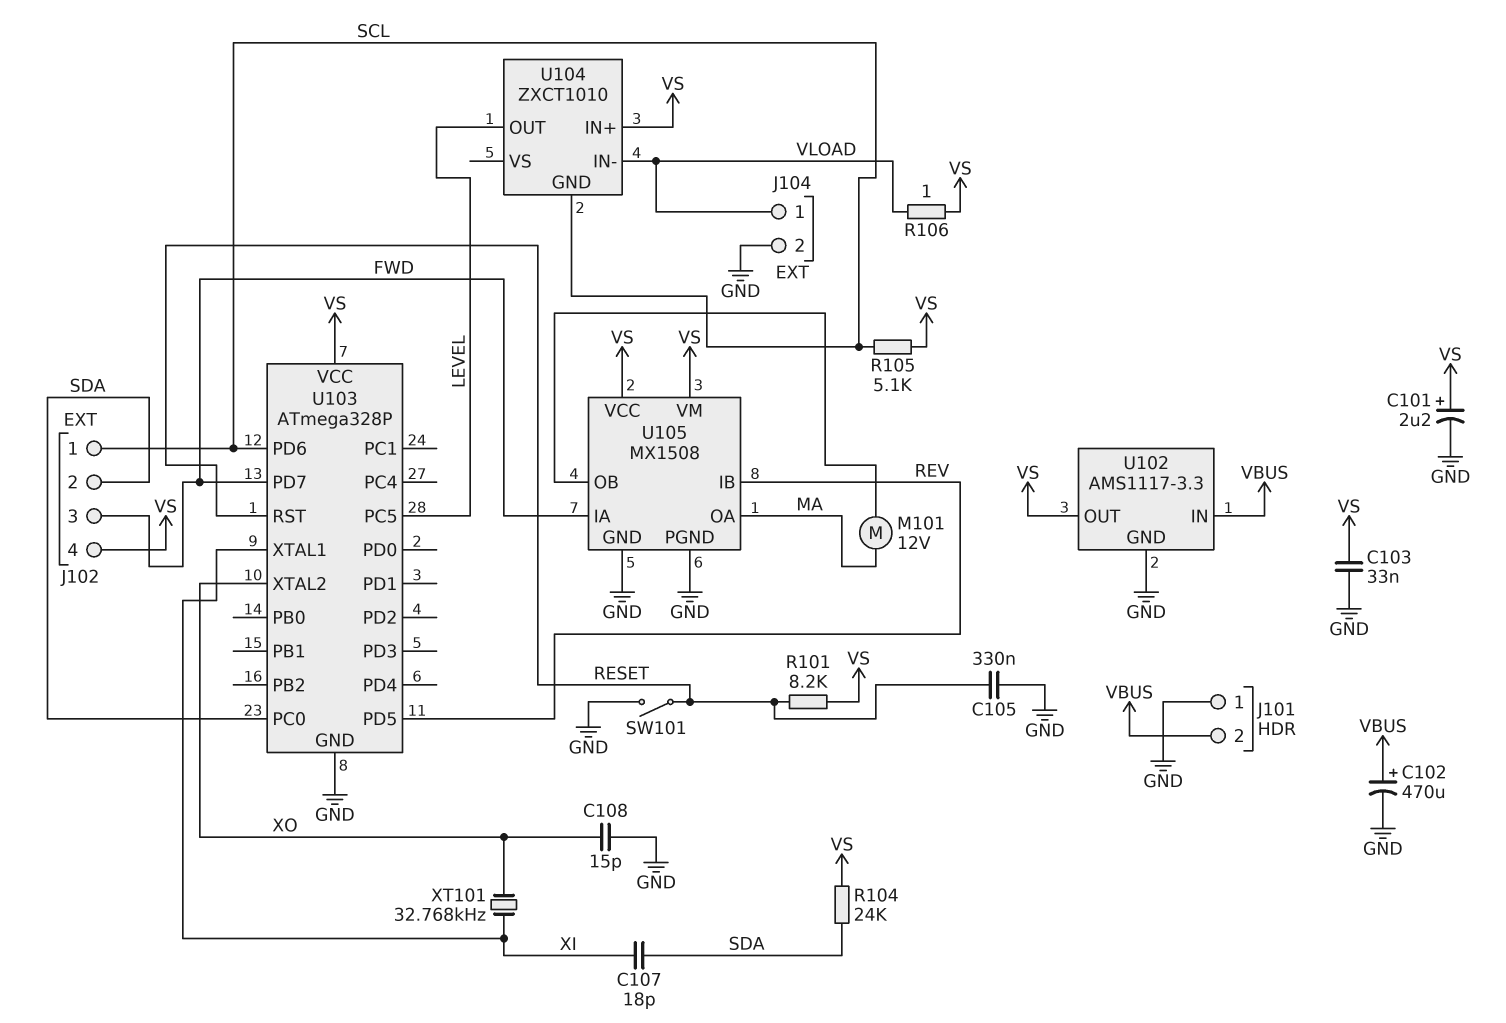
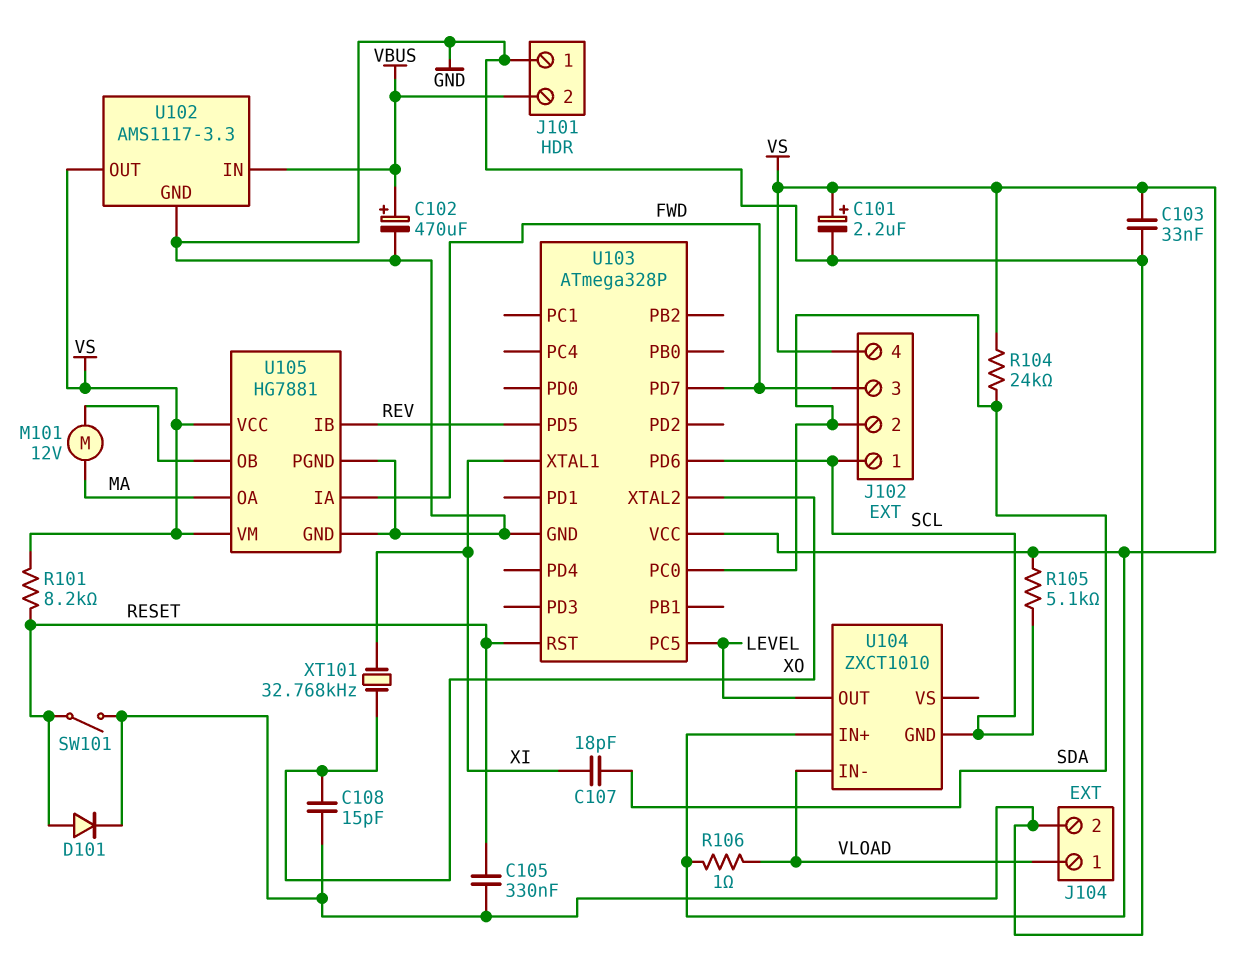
D101: none -> diode (A RESET, K GND)
U105: MX1508 -> HG7881

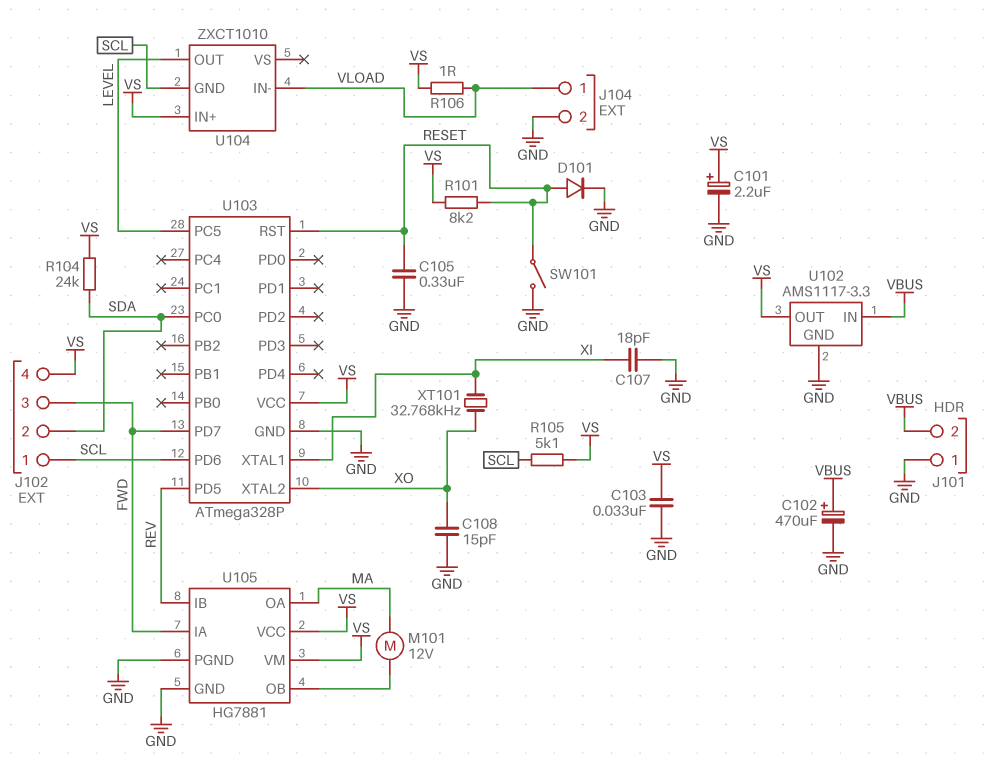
C107: 18pF (SDA, XI) -> 18pF (GND, XI)

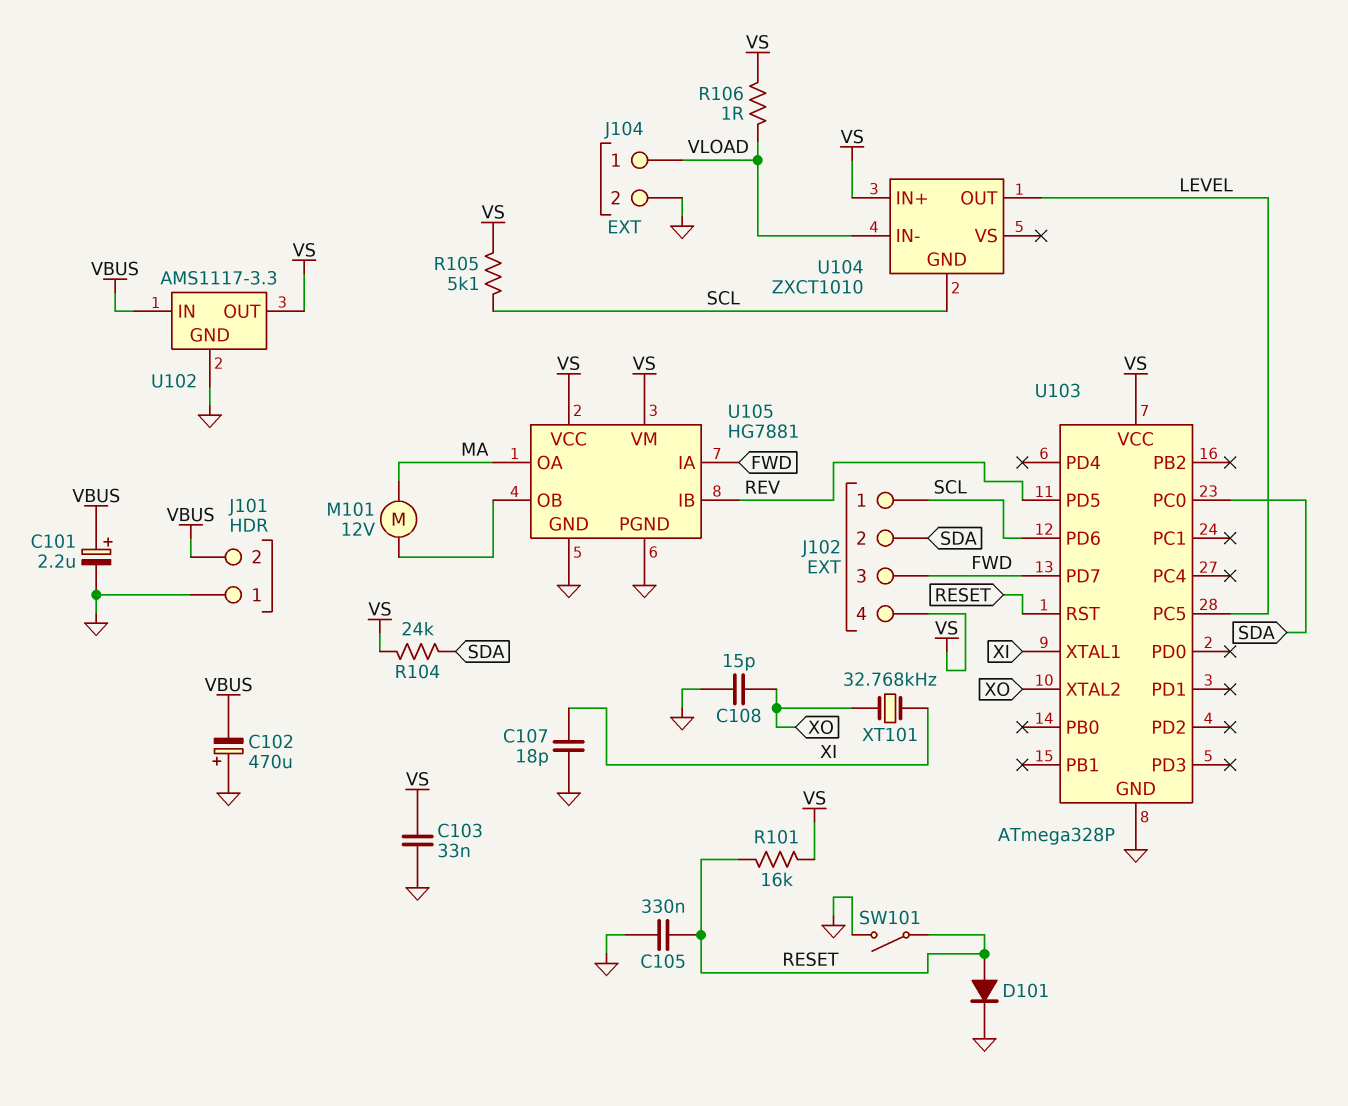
C101: 2.2uF (plus VS, minus GND) -> 2.2uF (plus VBUS, minus GND)
C102: 470uF (plus VBUS, minus GND) -> 470uF (plus GND, minus VBUS)
R101: 8.2k (RESET, VS) -> 16k (RESET, VS)

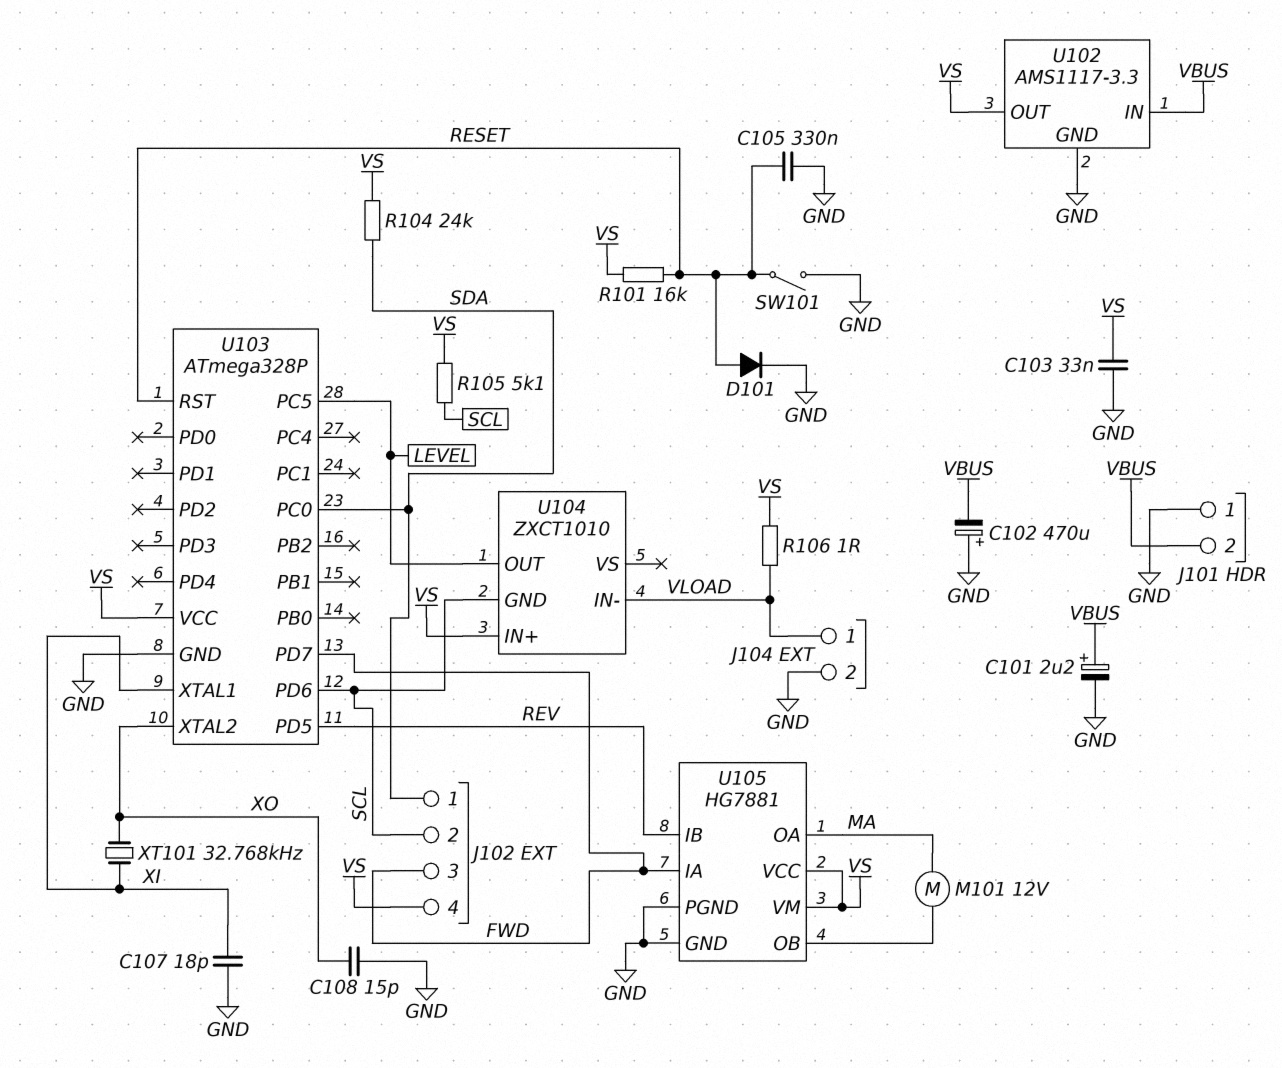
J102 pin 1: SCL -> SDA
J102 pin 2: SDA -> SCL

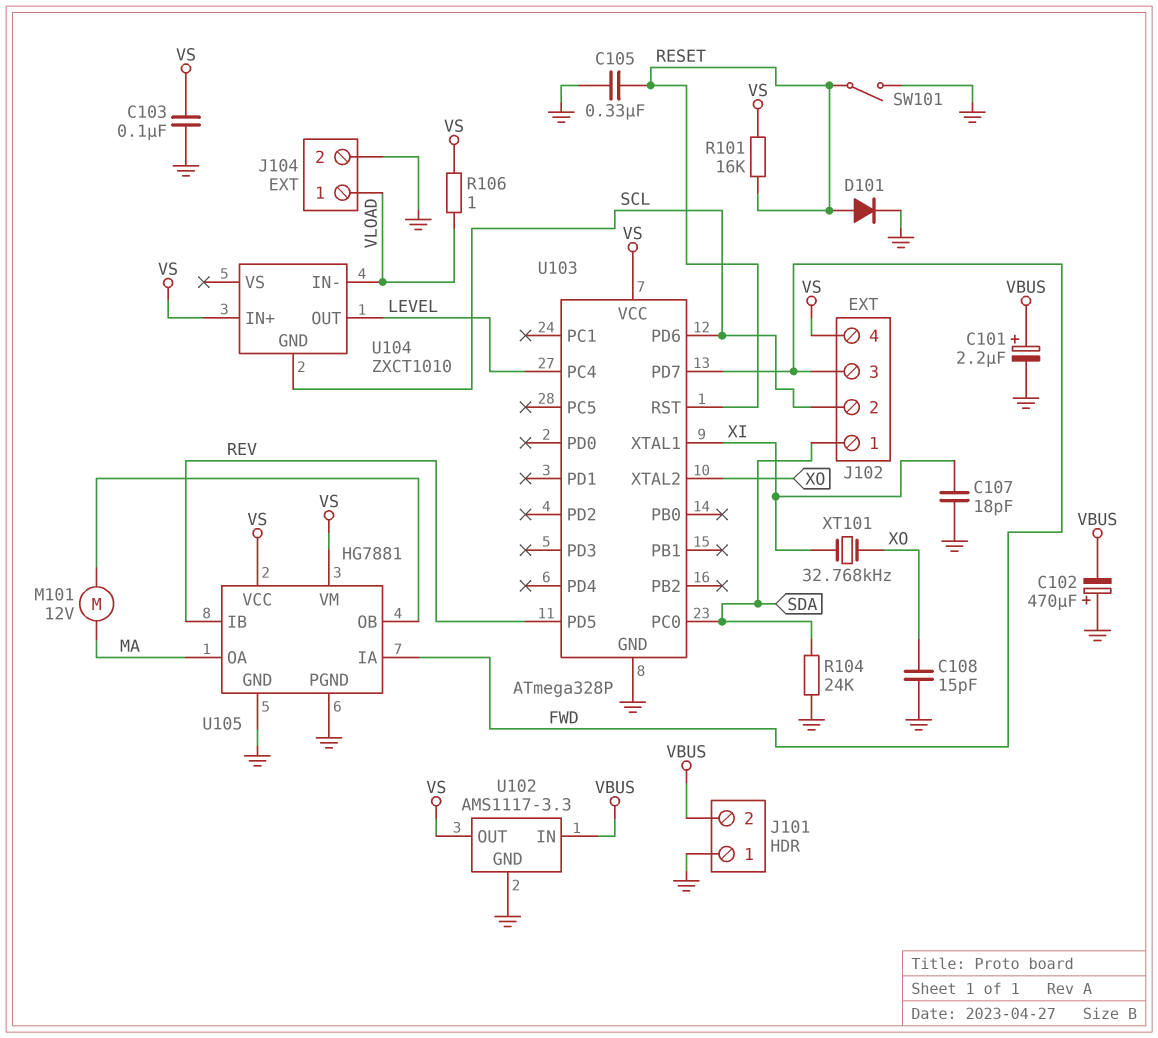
C103: 33nF (GND, VS) -> 100nF (GND, VS)
R104: 24k (SDA, VS) -> 24k (GND, SDA)
R105: 5.1k (SCL, VS) -> none
U103 pin PC4: none -> LEVEL
U103 pin PC5: LEVEL -> none

